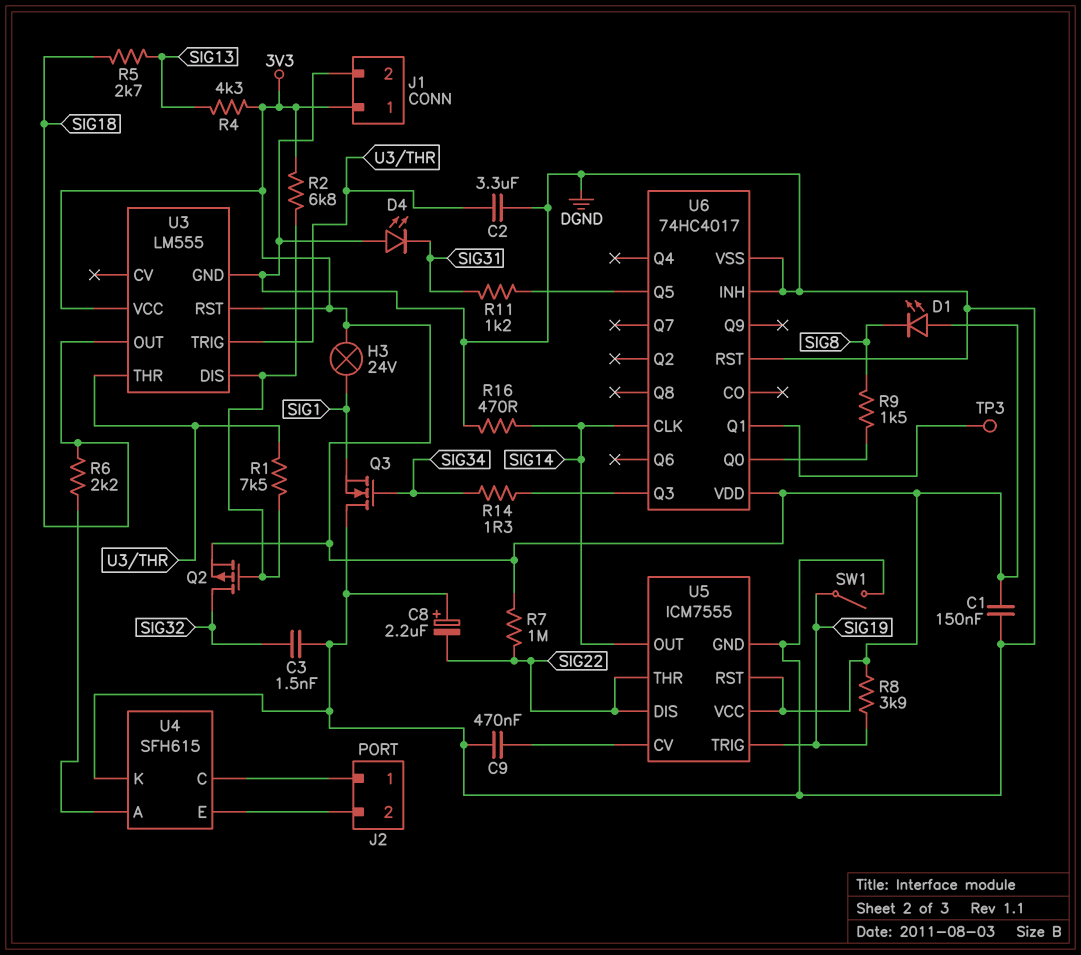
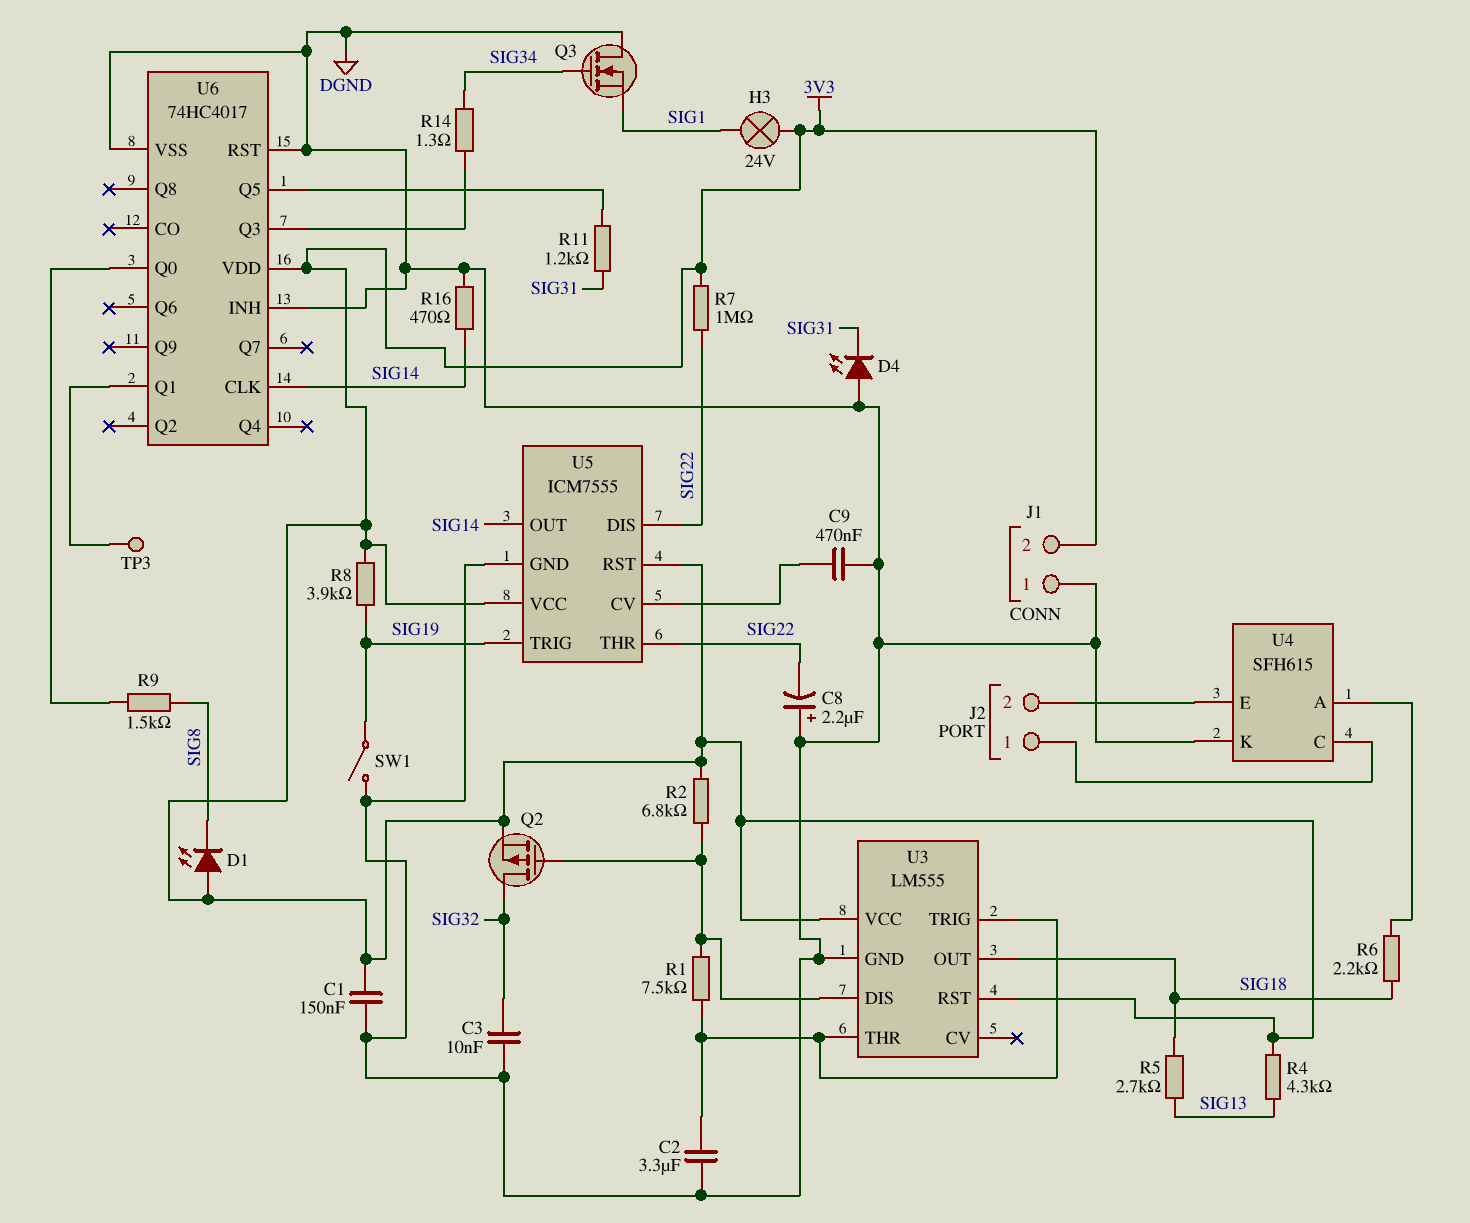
C3: 1.5nF (DGND, SIG32) -> 10nF (DGND, SIG32)
J1 pin 1: 3V3 -> DGND
J1 pin 2: DGND -> 3V3

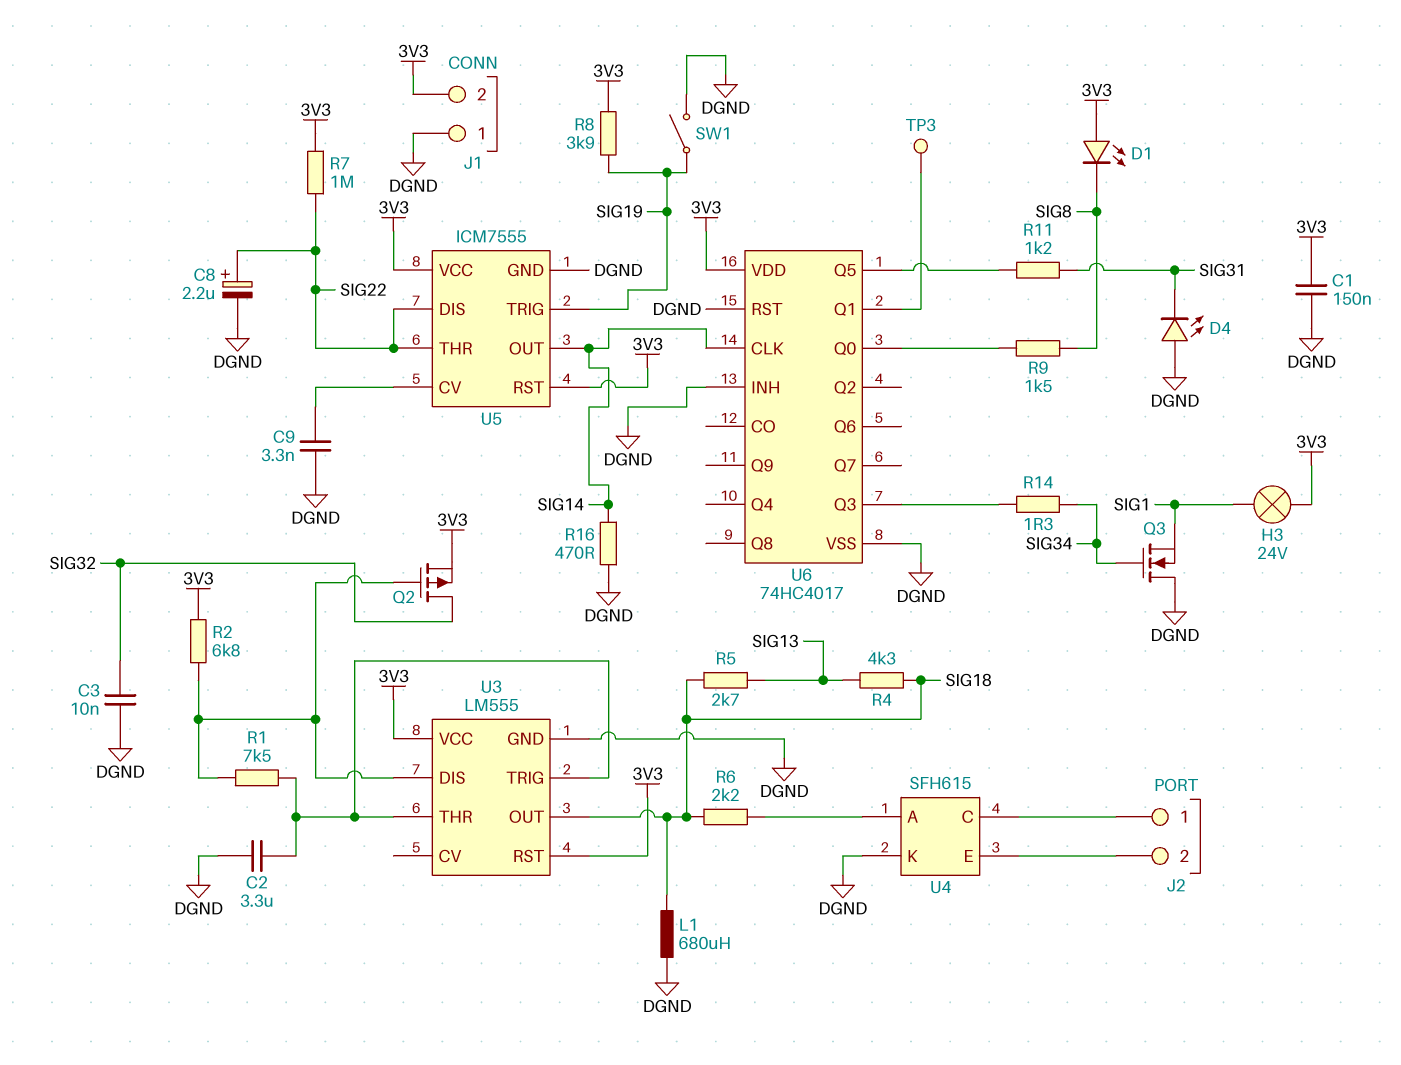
C8: 2.2uF (plus DGND, minus SIG22) -> 2.2uF (plus SIG22, minus DGND)
C9: 470nF (DGND, U5/CV) -> 3.3nF (DGND, U5/CV)
L1: none -> 680uH (DGND, SIG18)
R4: 4.3k (3V3, SIG13) -> 4.3k (SIG13, SIG18)

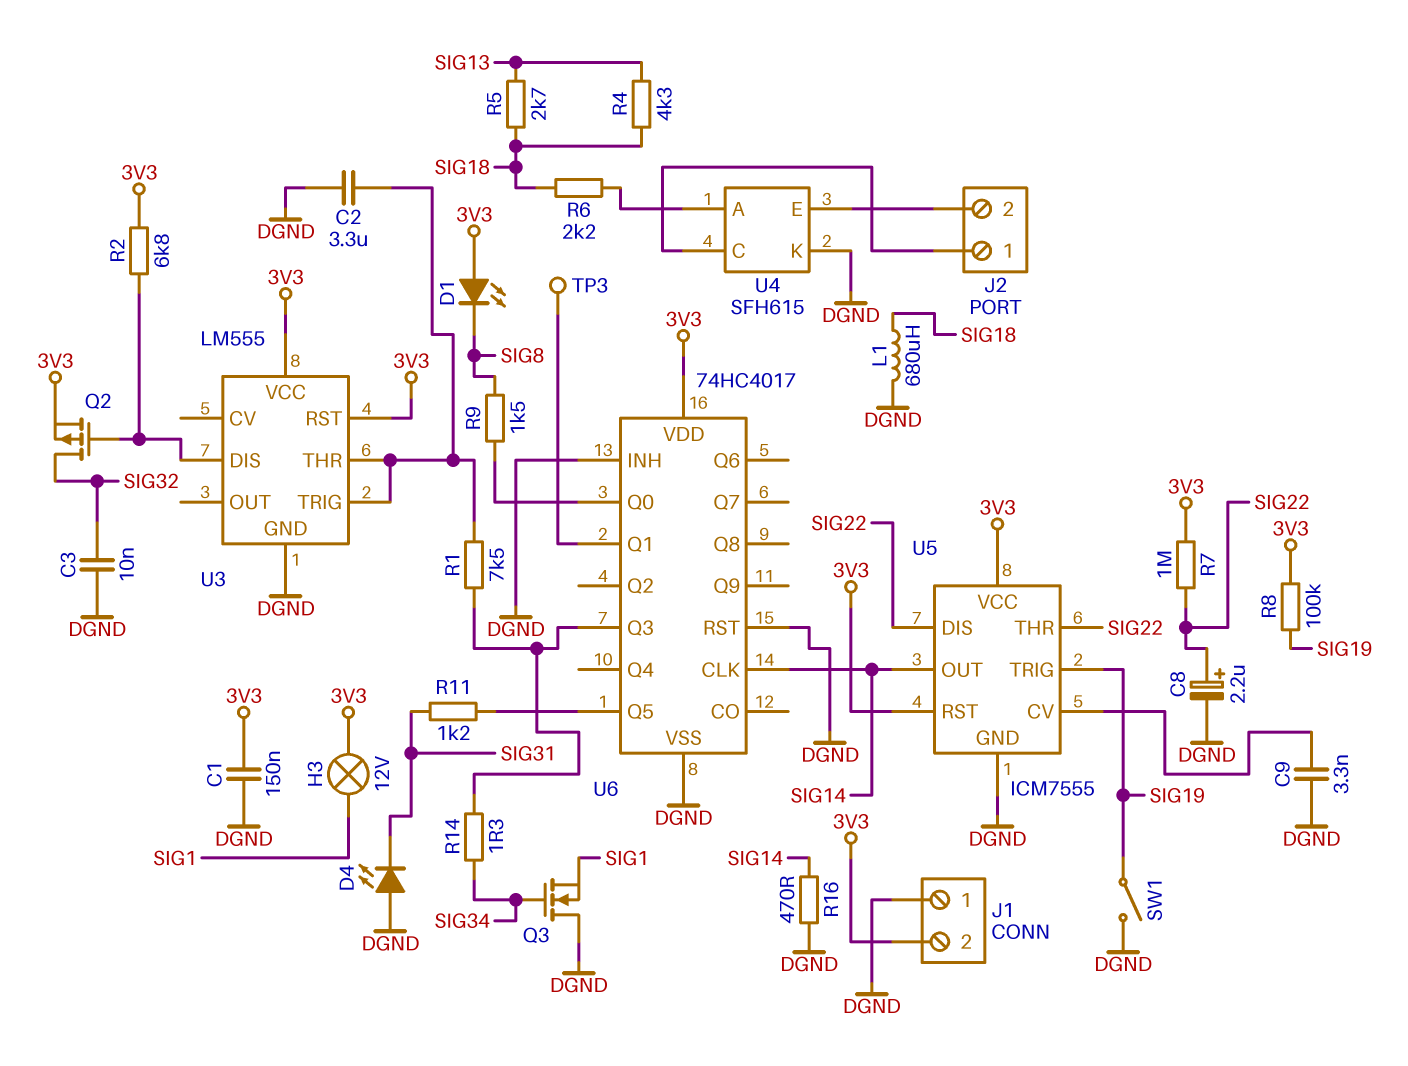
H3: lamp 24V (3V3, SIG1) -> lamp 12V (3V3, SIG1)
R1: 7.5k (U3/DIS, U3/THR) -> 7.5k (U3/THR, U6/Q3)
R8: 3.9k (3V3, SIG19) -> 100k (3V3, SIG19)
U3 pin OUT: SIG18 -> none

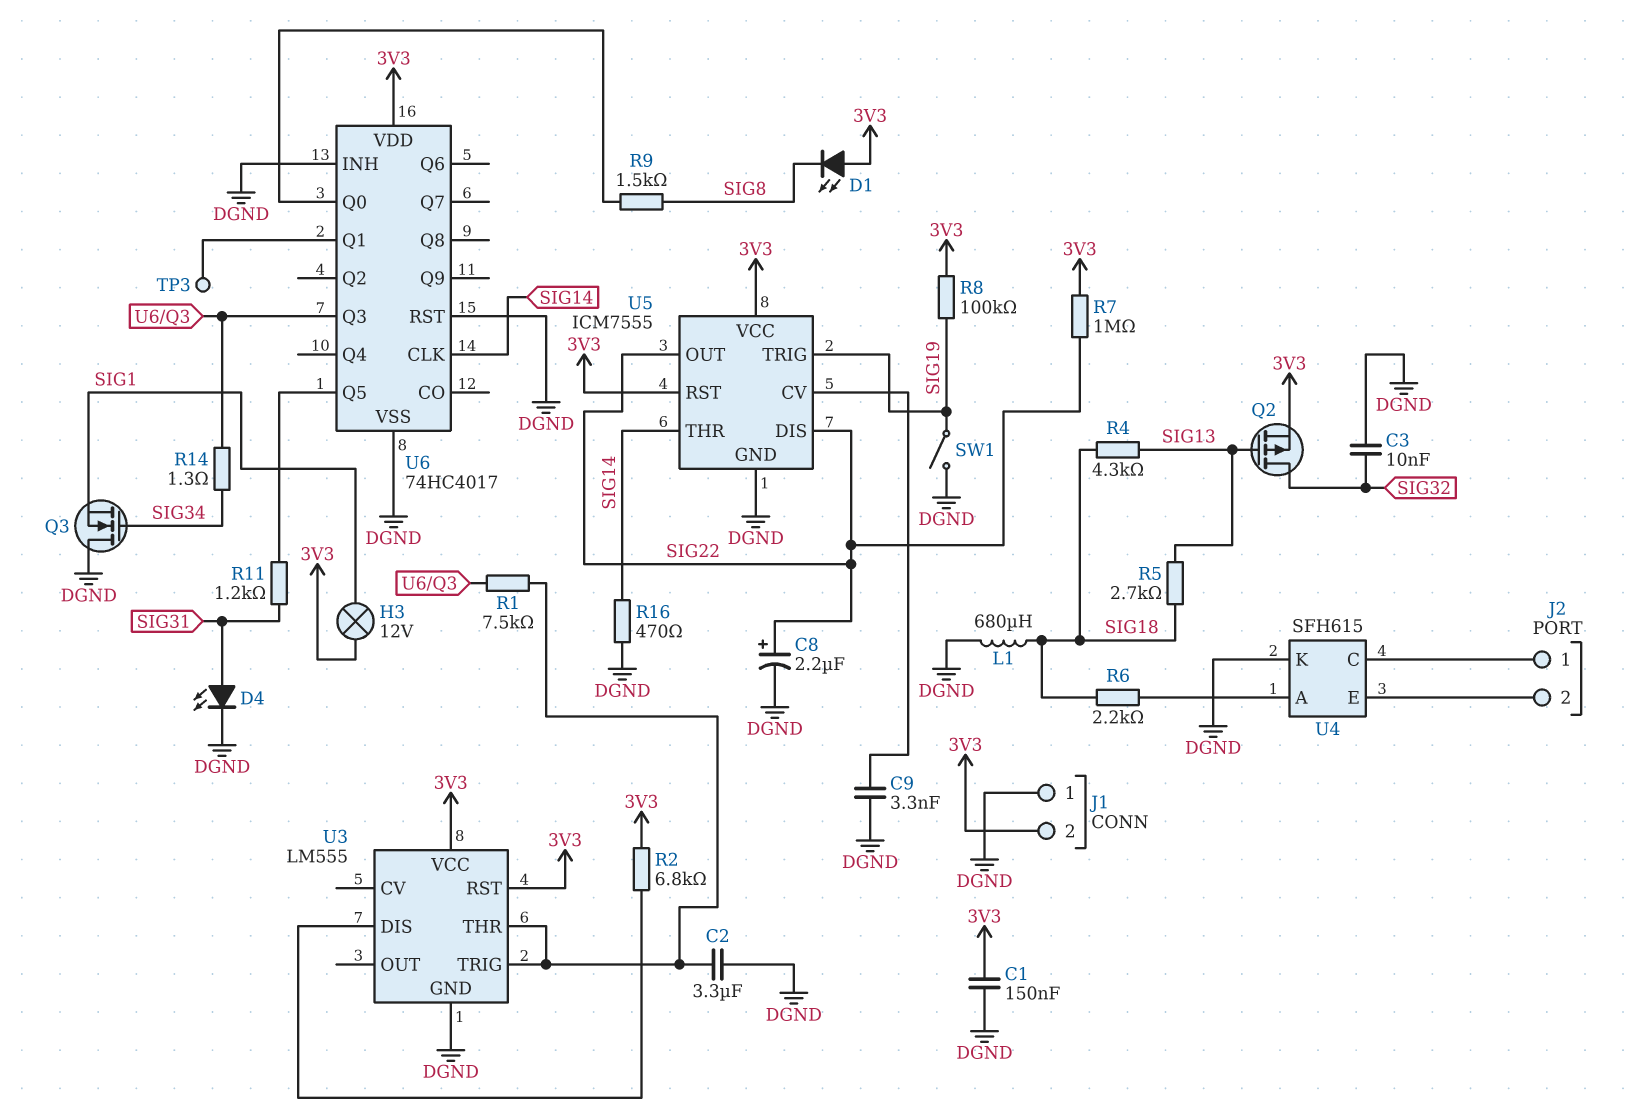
D4: LED (A DGND, K SIG31) -> LED (A SIG31, K DGND)
Q2: PMOS (G U3/DIS, D SIG32, S 3V3) -> PMOS (G SIG13, D SIG32, S 3V3)
U5 pin OUT: SIG14 -> SIG22
U5 pin THR: SIG22 -> SIG14

